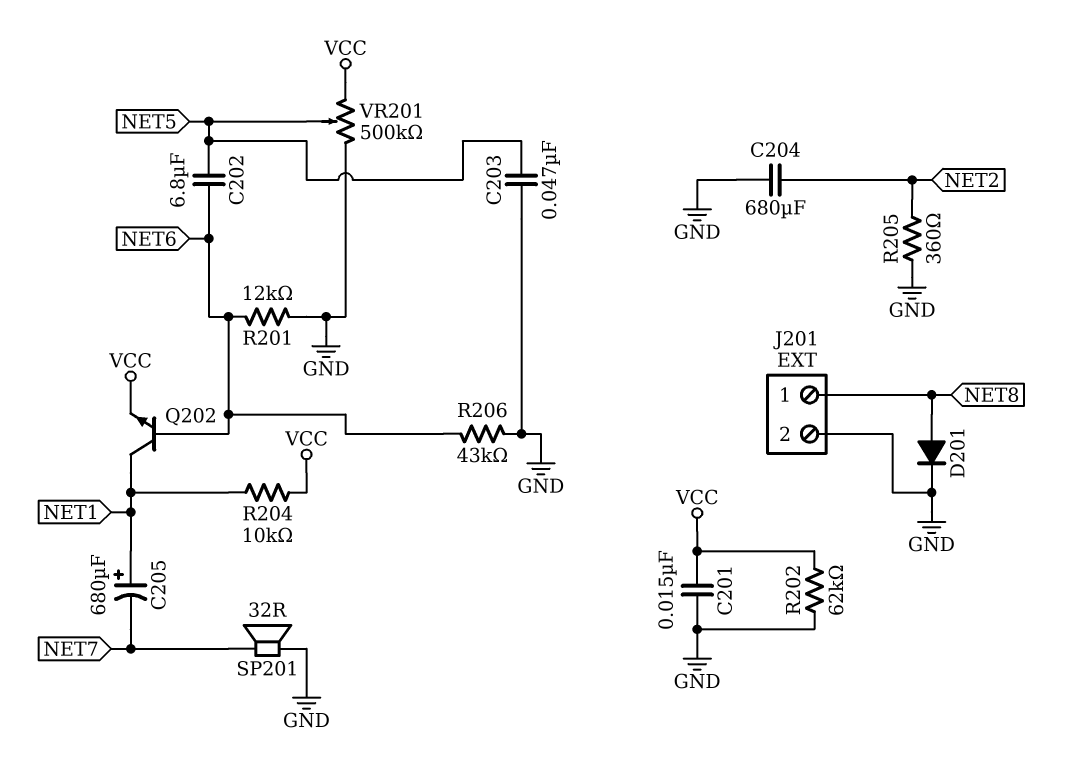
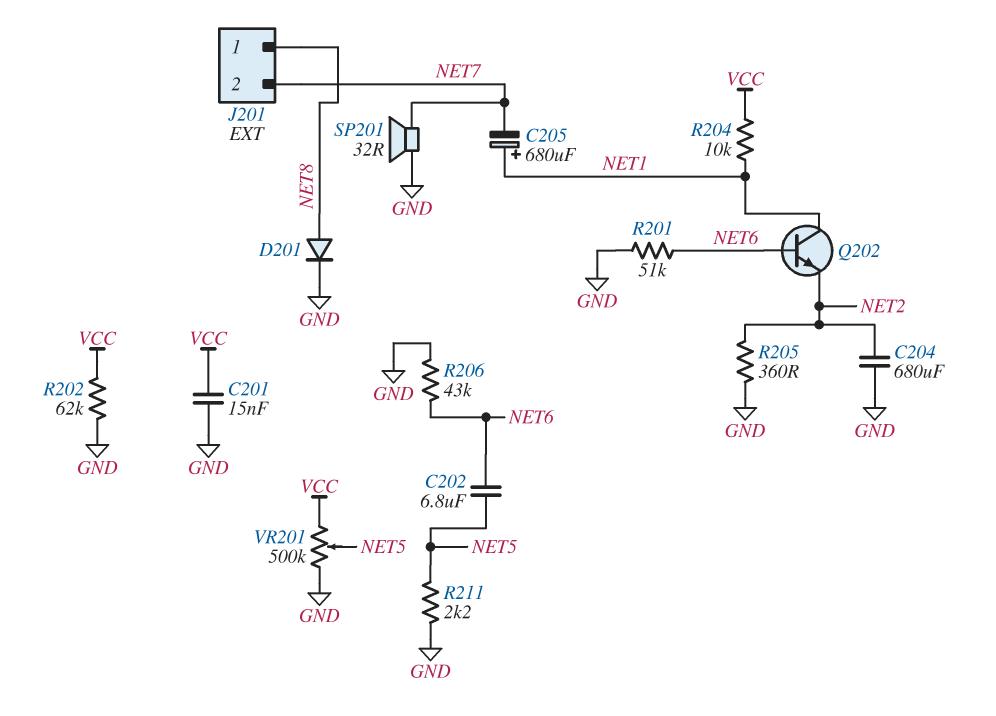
C203: 47nF (GND, NET5) -> none
J201 pin 2: GND -> NET7
Q202: NPN (B NET6, C NET1, E VCC) -> NPN (B NET6, C NET1, E NET2)
R201: 12k (GND, NET6) -> 51k (GND, NET6)
R211: none -> 2.2k (GND, NET5)

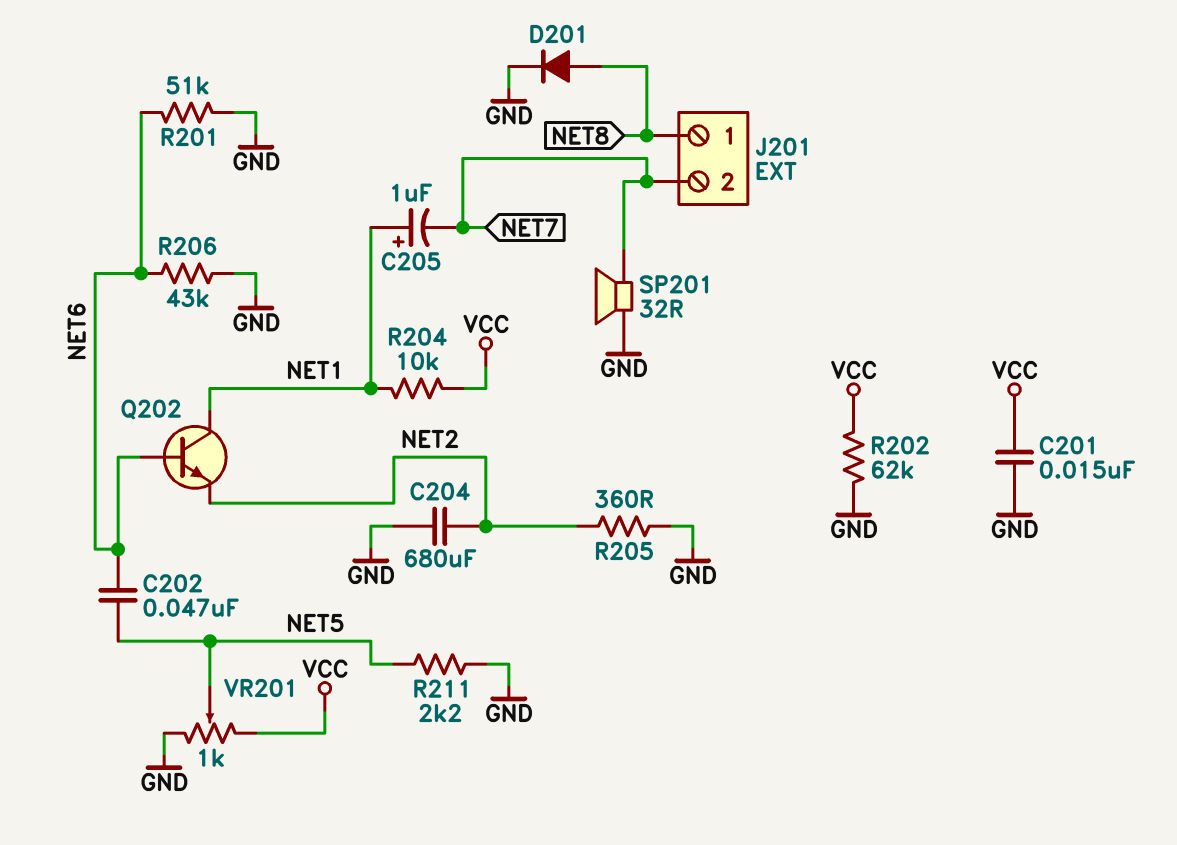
C202: 6.8uF (NET5, NET6) -> 47nF (NET5, NET6)
C205: 680uF (plus NET1, minus NET7) -> 1uF (plus NET1, minus NET7)
VR201: 500k (GND, VCC, wiper NET5) -> 1k (GND, VCC, wiper NET5)

